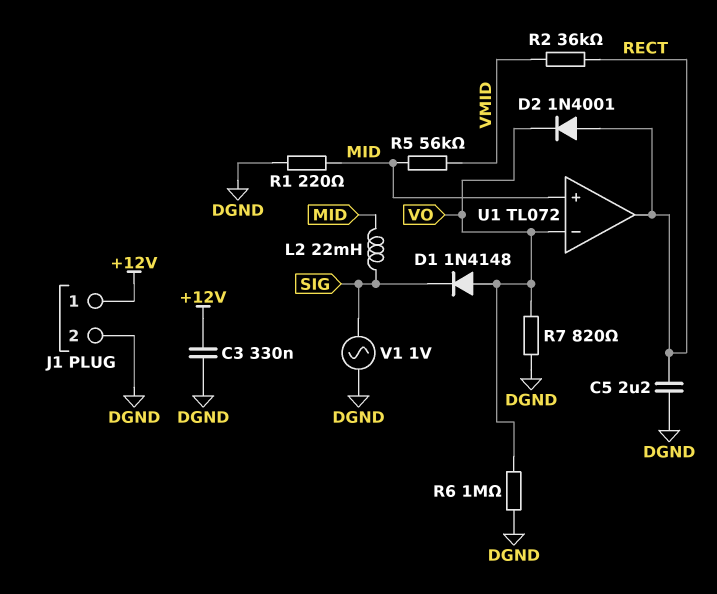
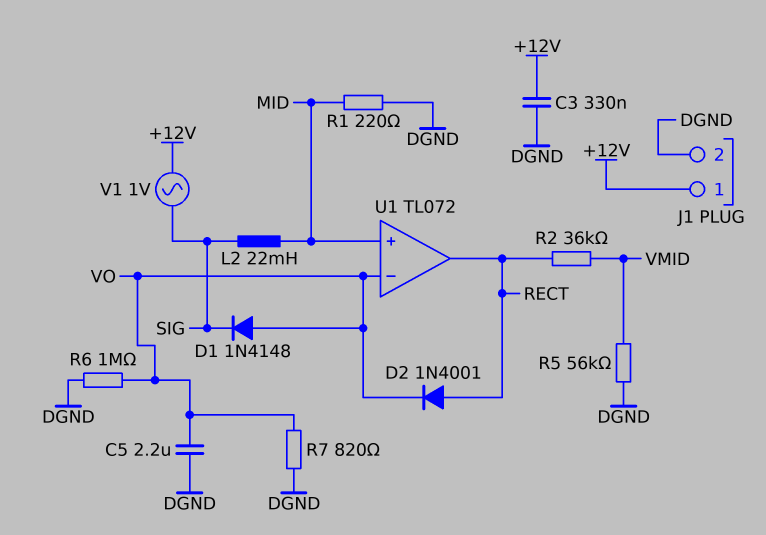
C5: 2.2uF (DGND, RECT) -> 2.2uF (DGND, VO)
R5: 56k (MID, VMID) -> 56k (DGND, VMID)
V1: AC 1V (DGND, SIG) -> AC 1V (+12V, SIG)

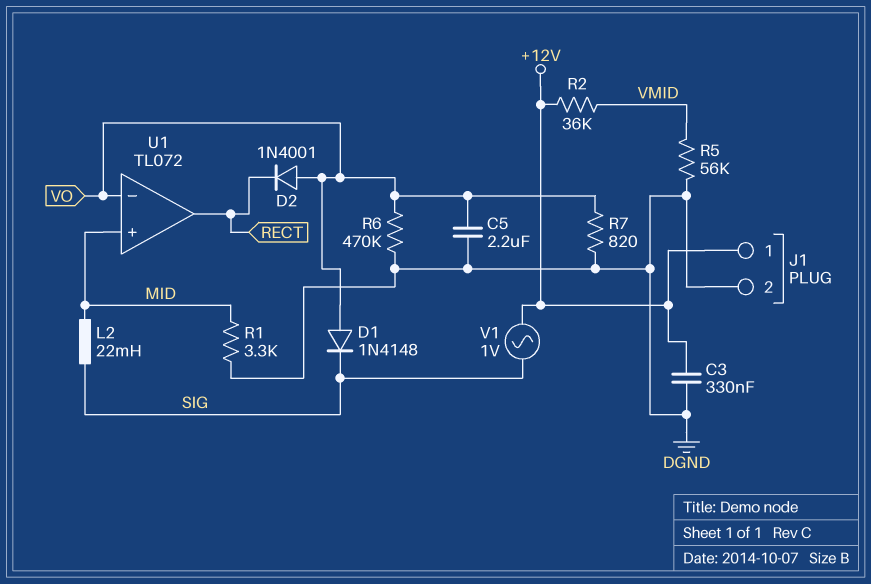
D2: diode 1N4001 (A RECT, K VO) -> diode 1N4001 (A VO, K RECT)
R1: 220 (DGND, MID) -> 3.3k (DGND, MID)
R2: 36k (RECT, VMID) -> 36k (+12V, VMID)
R6: 1M (DGND, VO) -> 470k (DGND, VO)

